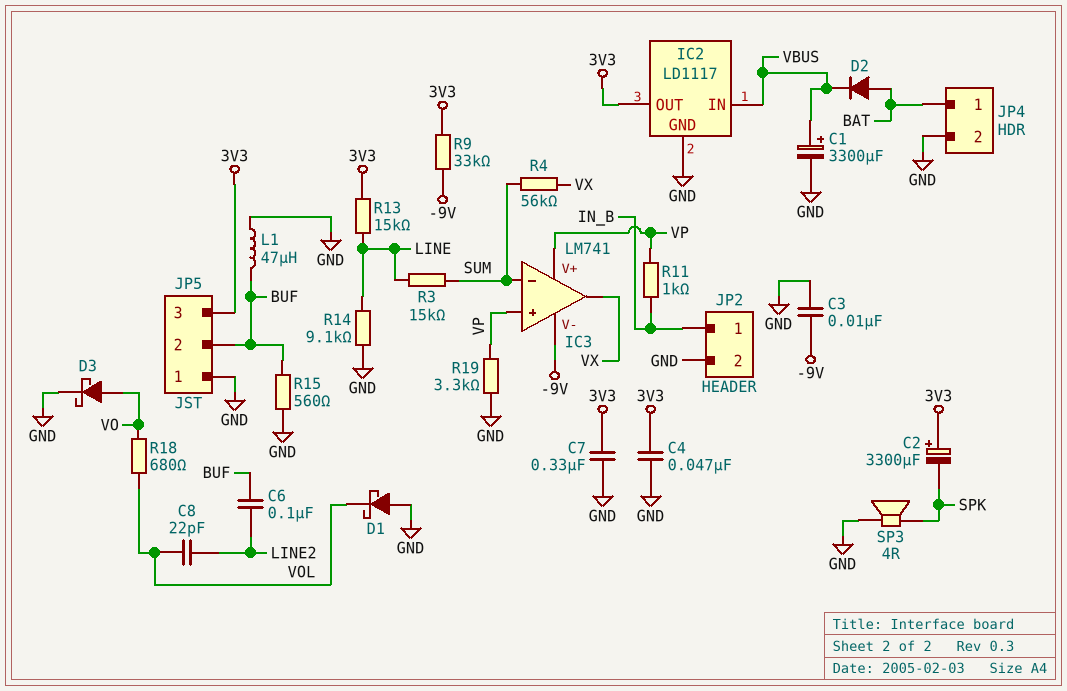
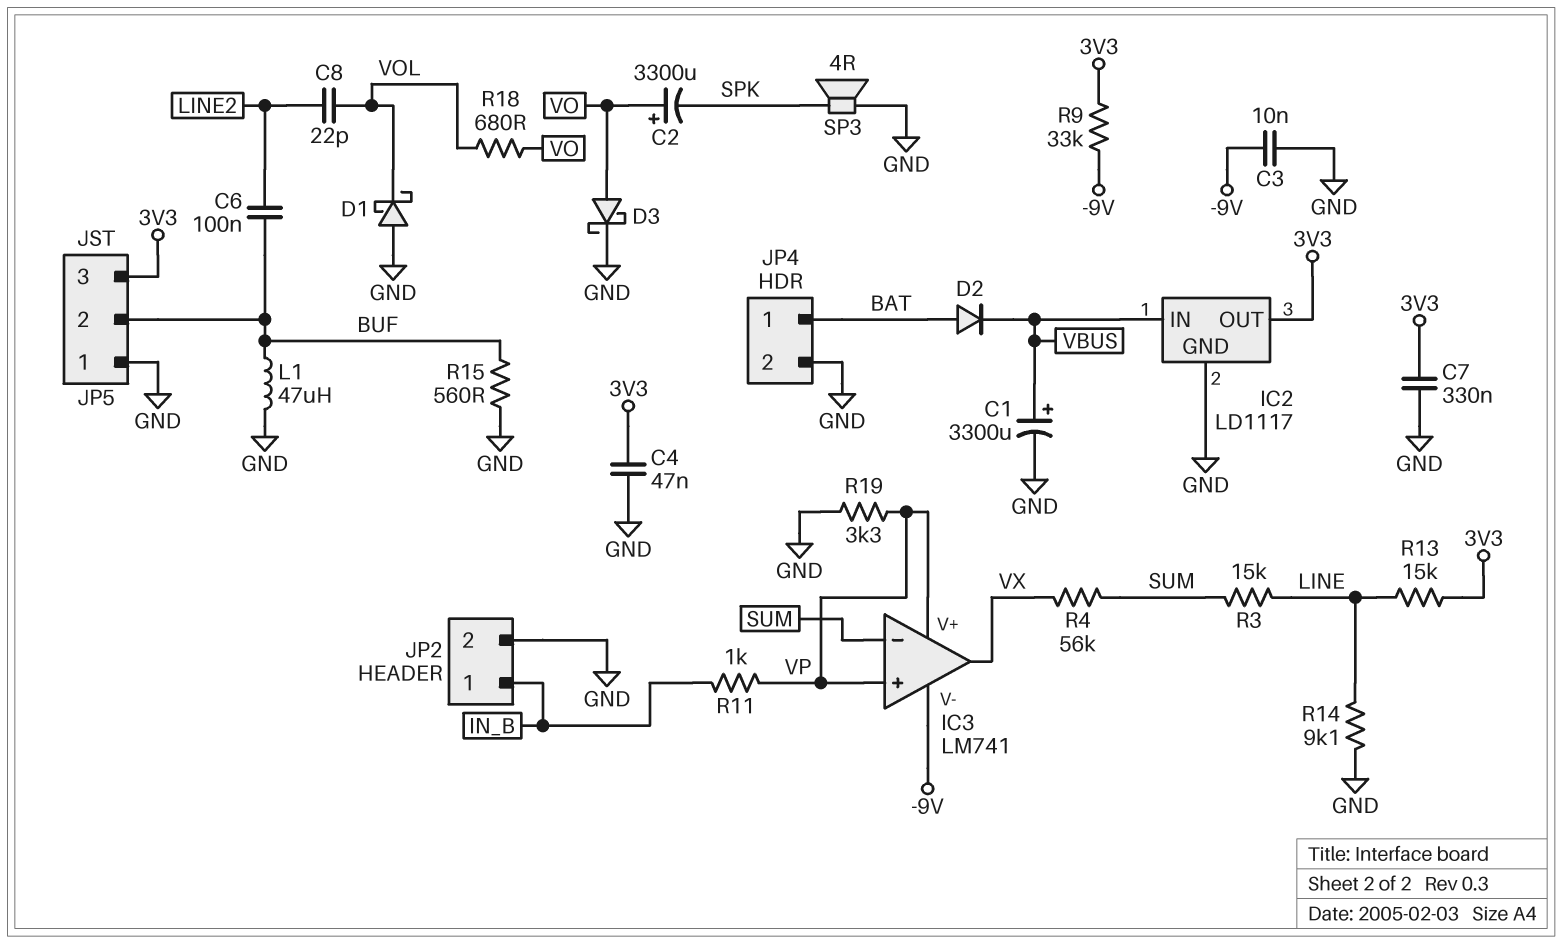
C2: 3300uF (plus 3V3, minus SPK) -> 3300uF (plus VO, minus SPK)

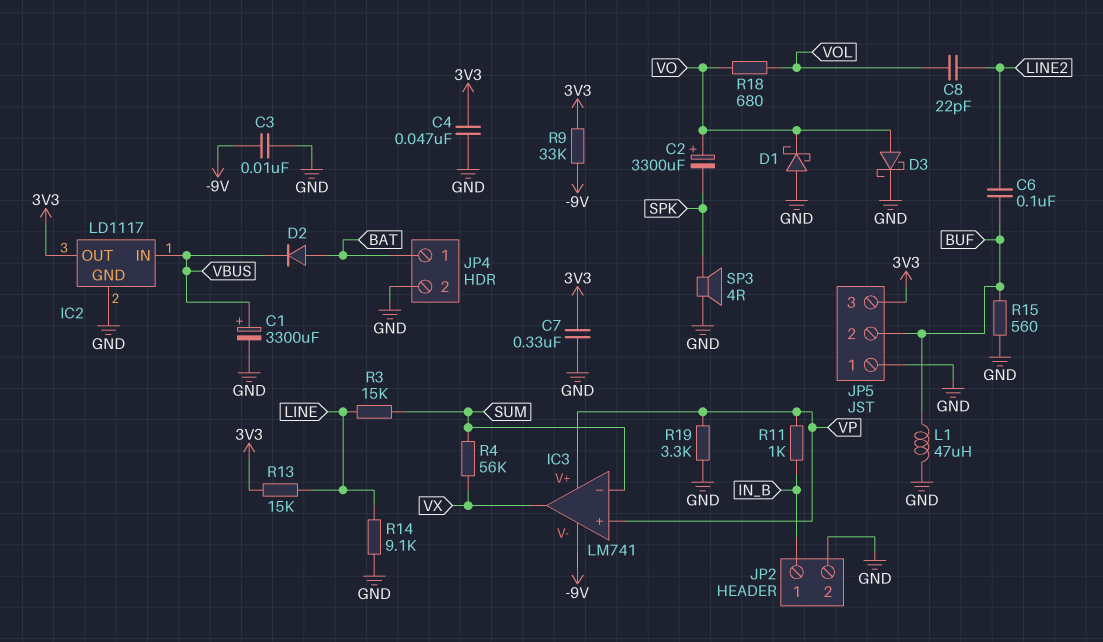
D1: schottky (A GND, K VOL) -> schottky (A GND, K VO)

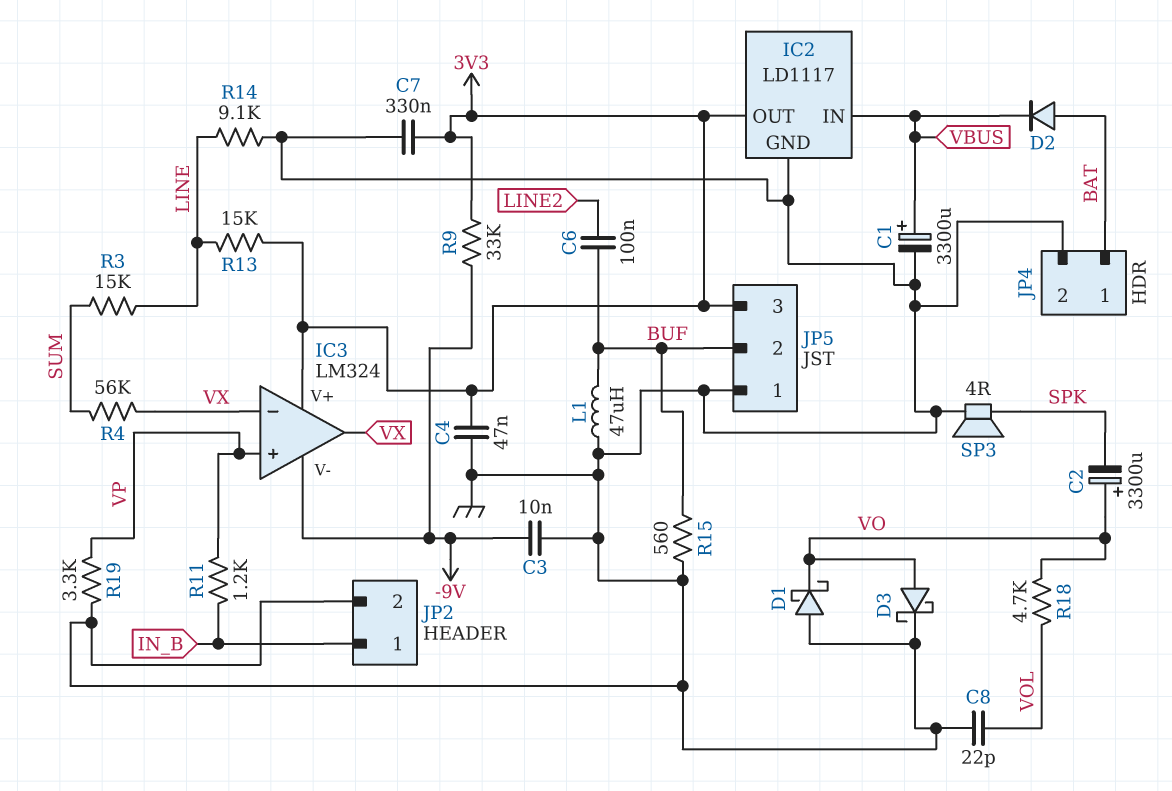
C8: 22pF (LINE2, VOL) -> 22pF (GND, VOL)
IC3: LM741 -> LM324
IC3 pin V+: VP -> 3V3
IC3 pin in-: SUM -> VX
R11: 1k (IN_B, VP) -> 1.2k (IN_B, VP)
R18: 680 (VO, VOL) -> 4.7k (VO, VOL)

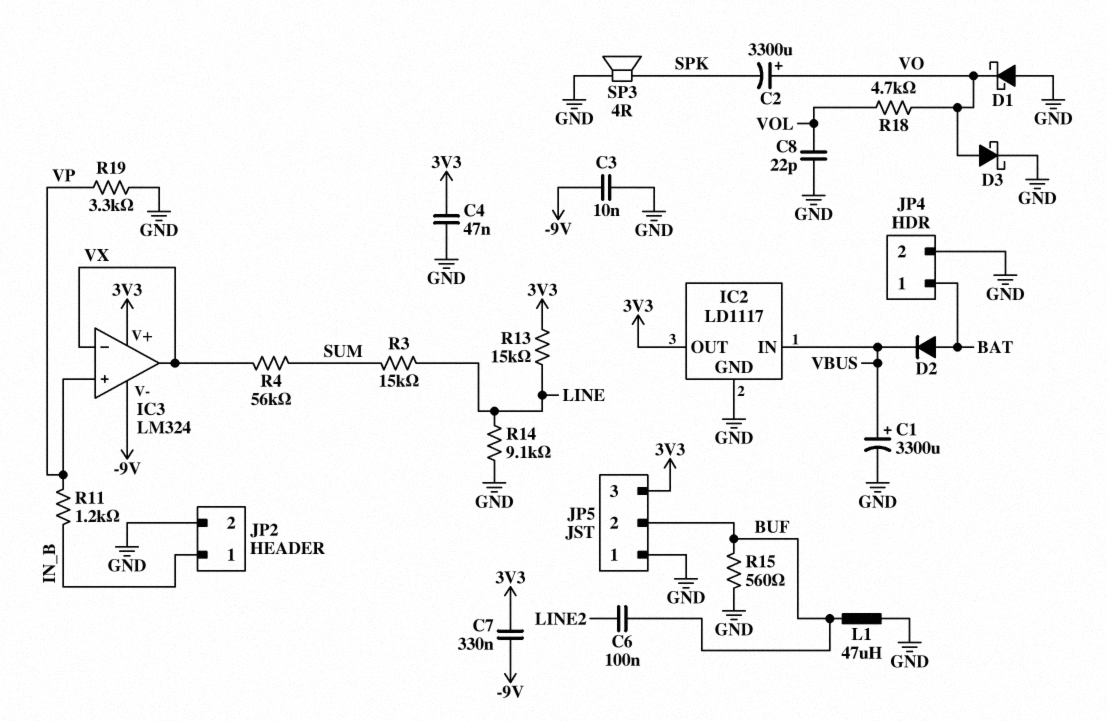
C7: 330nF (3V3, GND) -> 330nF (-9V, 3V3)
R9: 33k (-9V, 3V3) -> none

